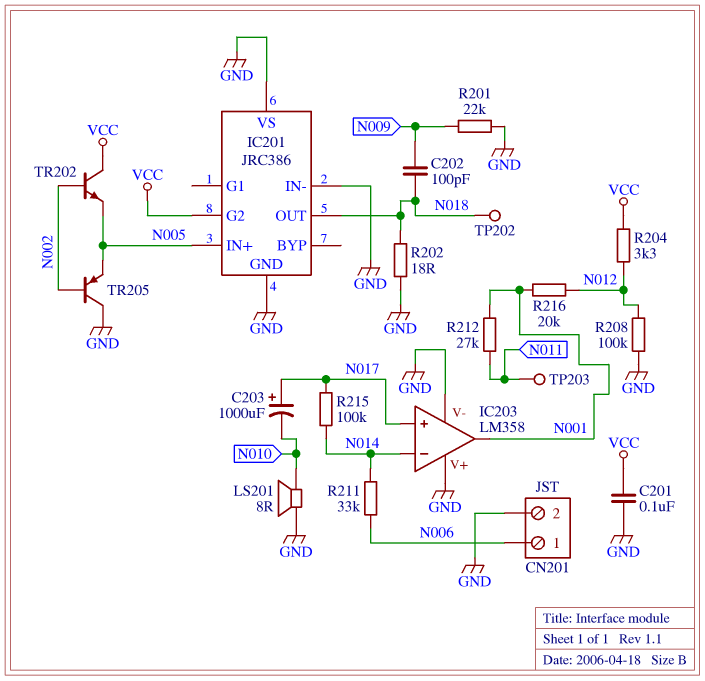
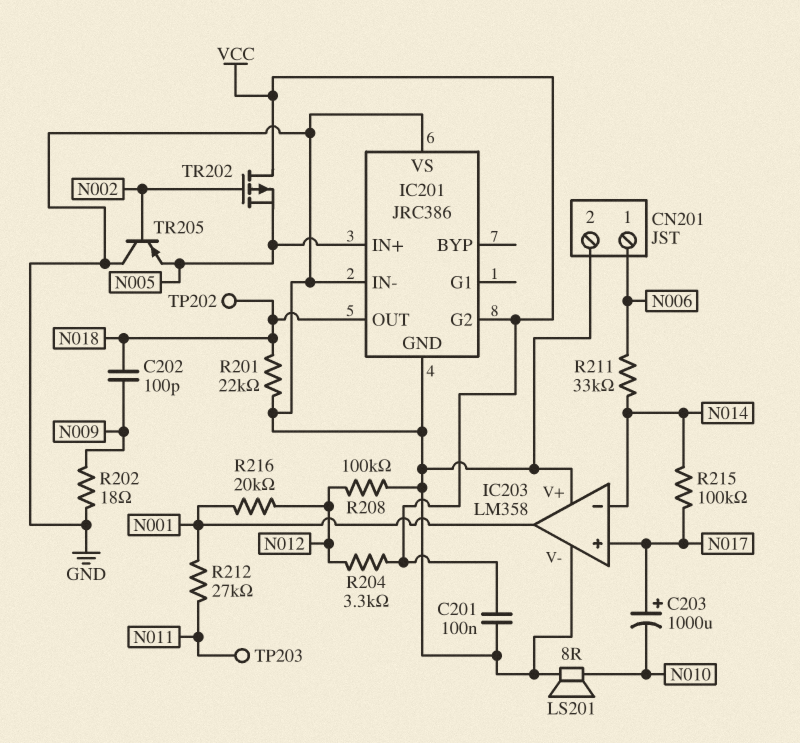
R201: 22k (GND, N009) -> 22k (GND, N018)
R202: 18 (GND, N018) -> 18 (GND, N009)
TR202: NPN (B N002, C VCC, E N005) -> PMOS (G N002, D VCC, S N005)

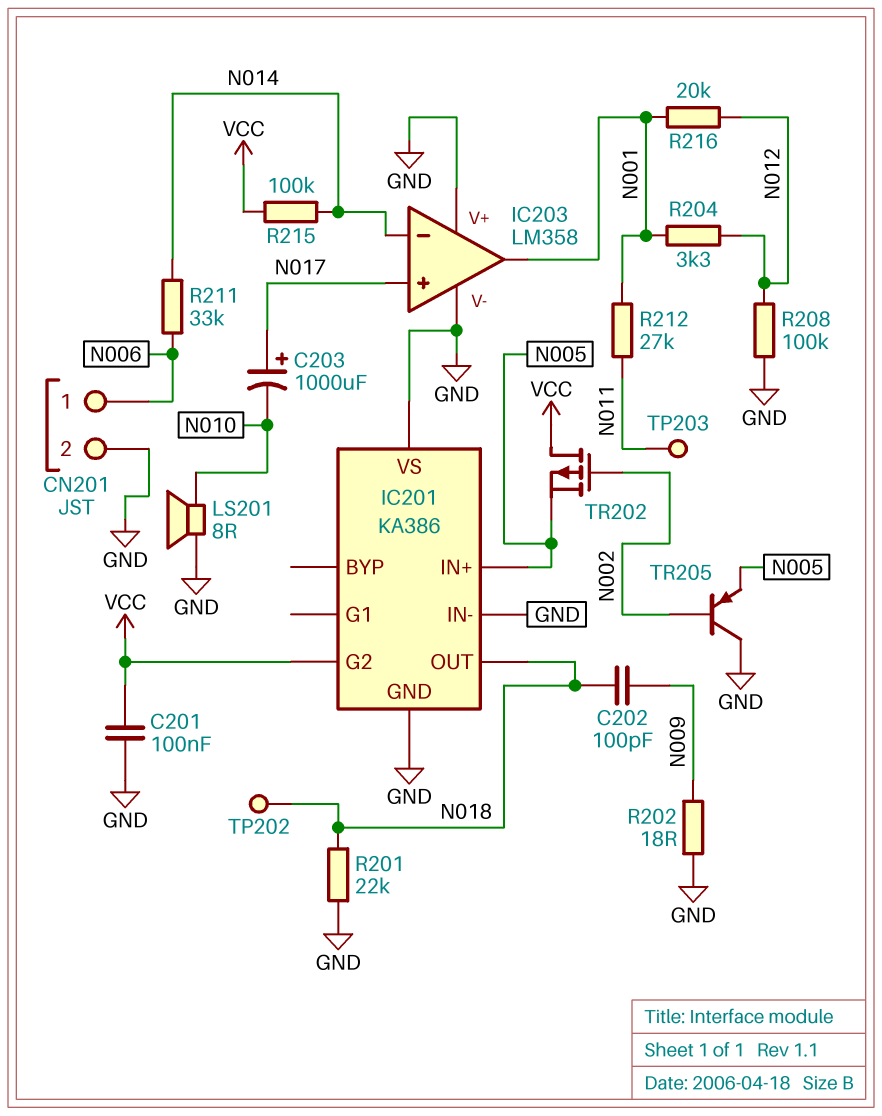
IC201: JRC386 -> KA386
R204: 3.3k (N012, VCC) -> 3.3k (N001, N012)
R215: 100k (N014, N017) -> 100k (N014, VCC)

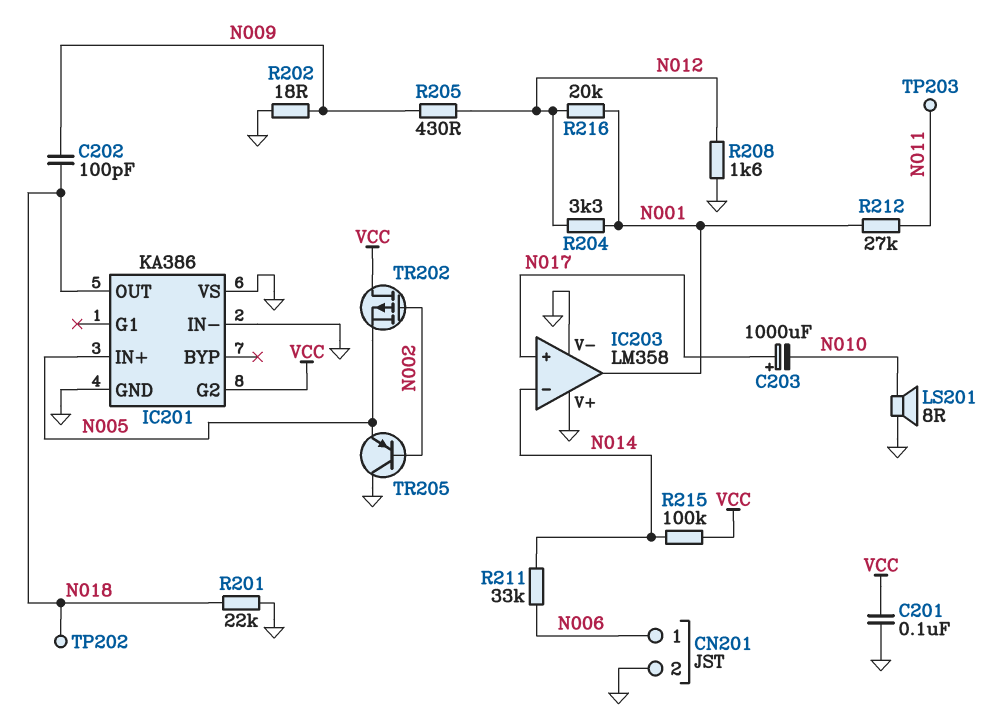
R205: none -> 430 (N009, N012)
R208: 100k (GND, N012) -> 1.6k (GND, N012)

